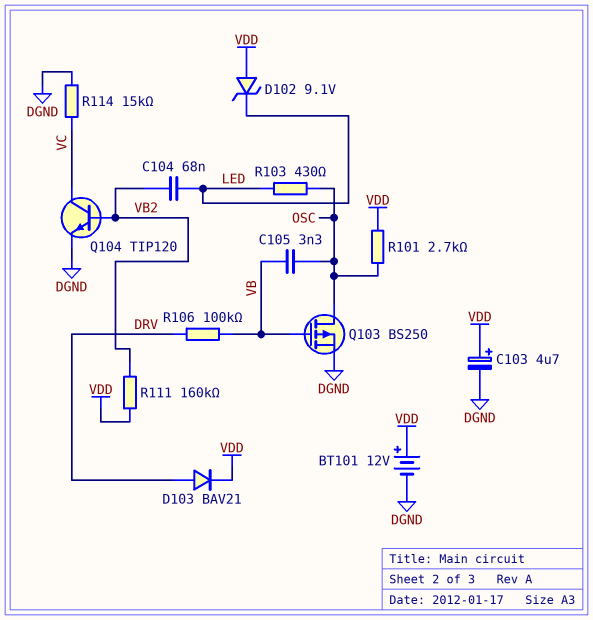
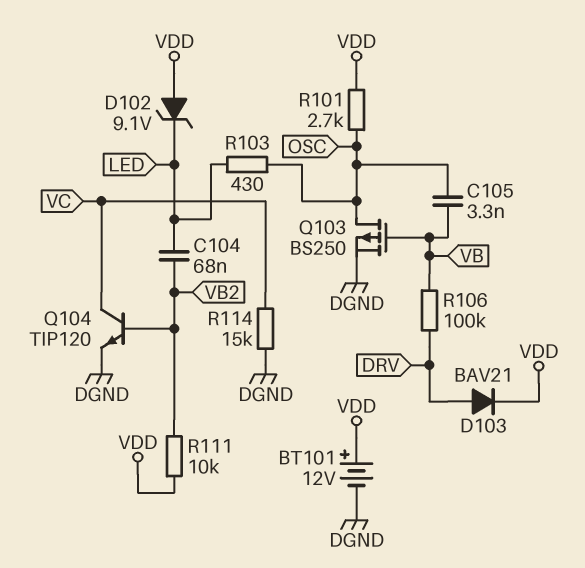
C103: 4.7uF (plus VDD, minus DGND) -> none
R111: 160k (VB2, VDD) -> 10k (VB2, VDD)

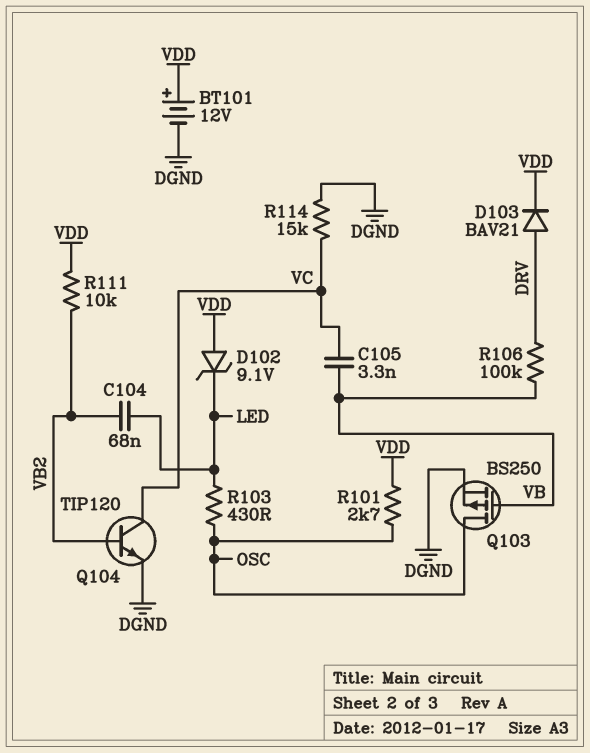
C105: 3.3nF (OSC, VB) -> 3.3nF (VB, VC)

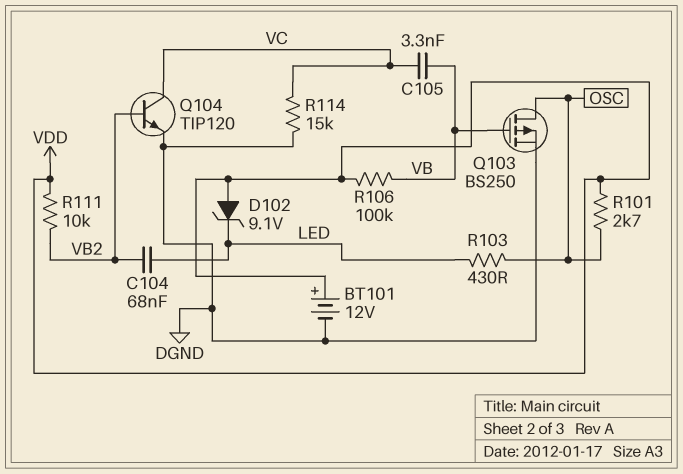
D103: diode BAV21 (A DRV, K VDD) -> none
R106: 100k (DRV, VB) -> 100k (VB, VDD)

